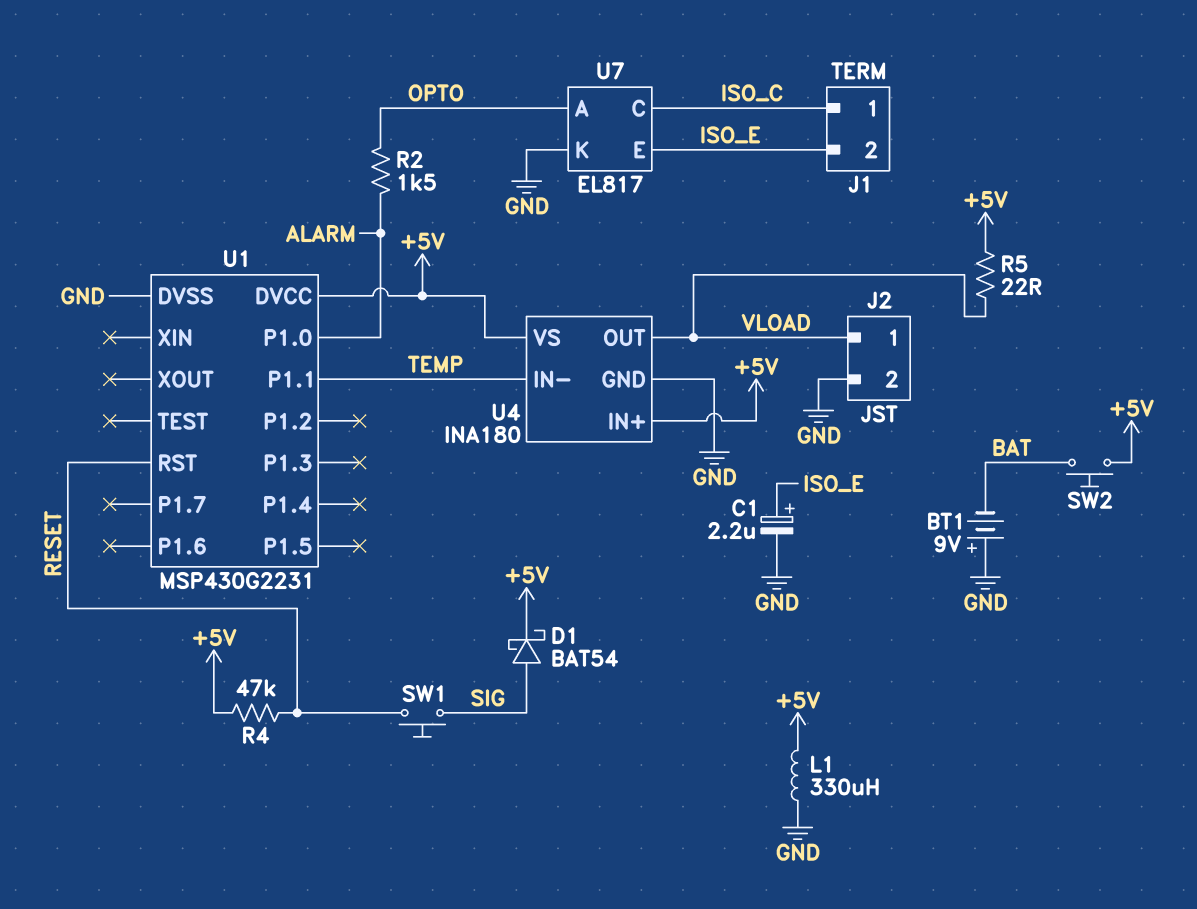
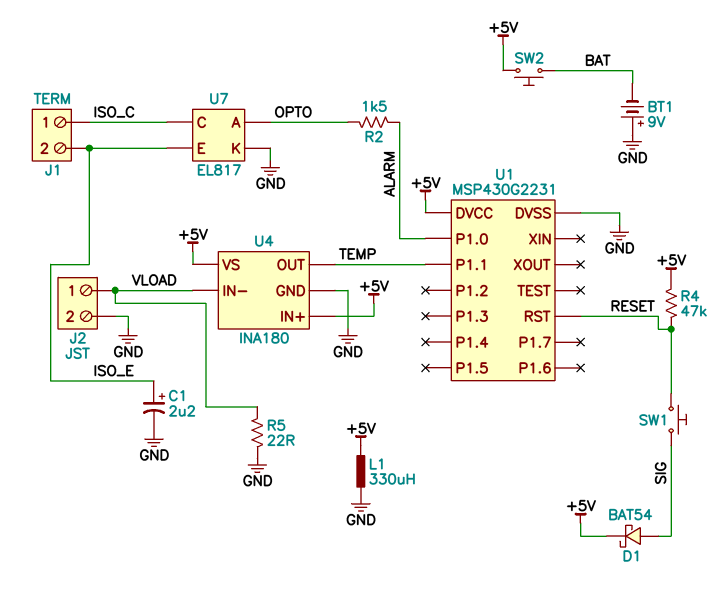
R5: 22 (+5V, VLOAD) -> 22 (GND, VLOAD)
U4 pin IN-: TEMP -> VLOAD
U4 pin OUT: VLOAD -> TEMP

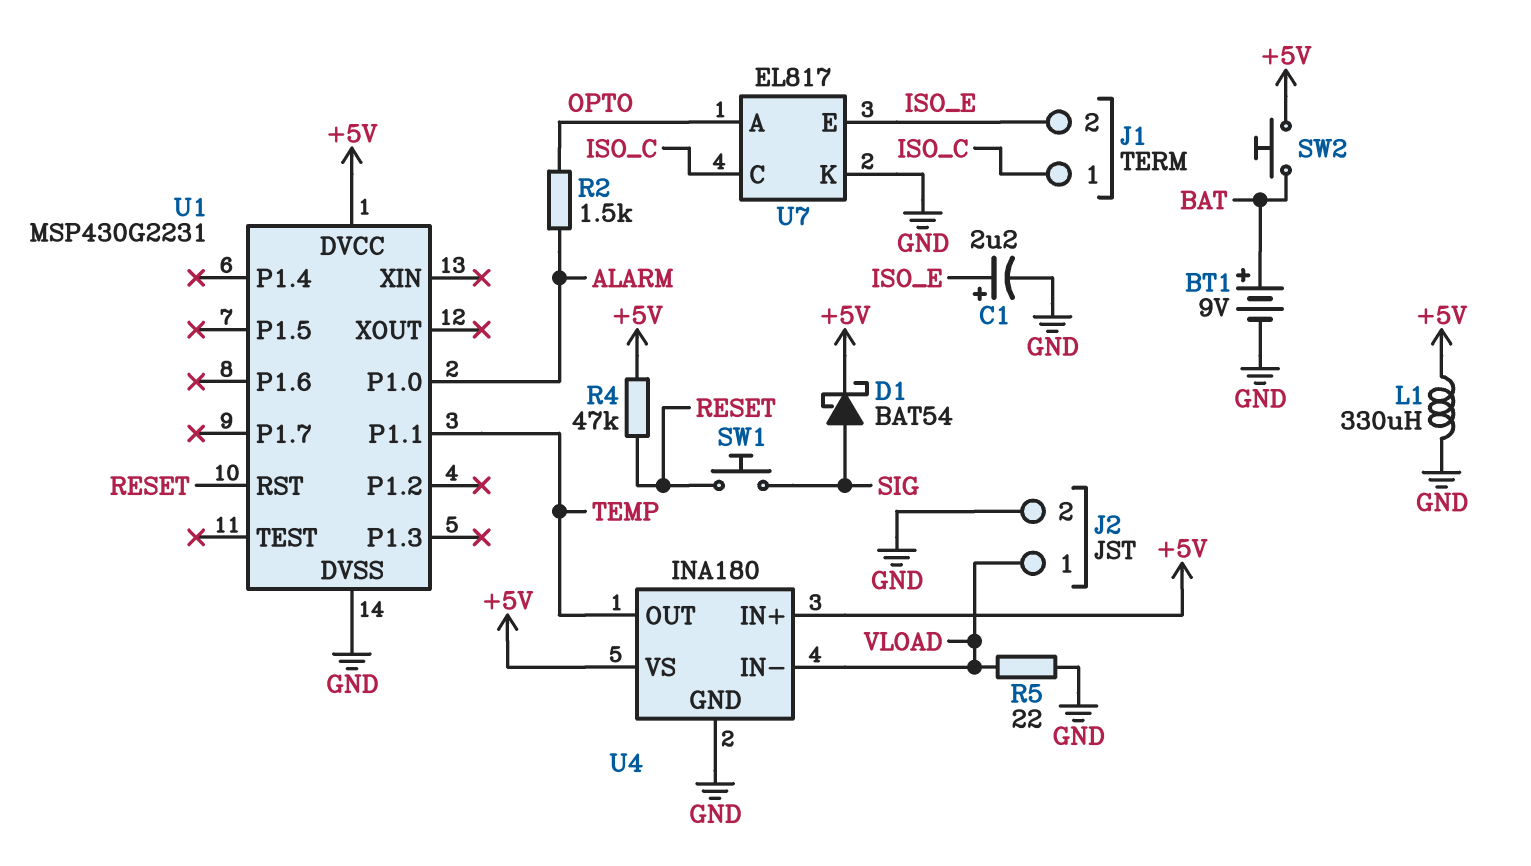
BT1: 9V (plus GND, minus BAT) -> 9V (plus BAT, minus GND)

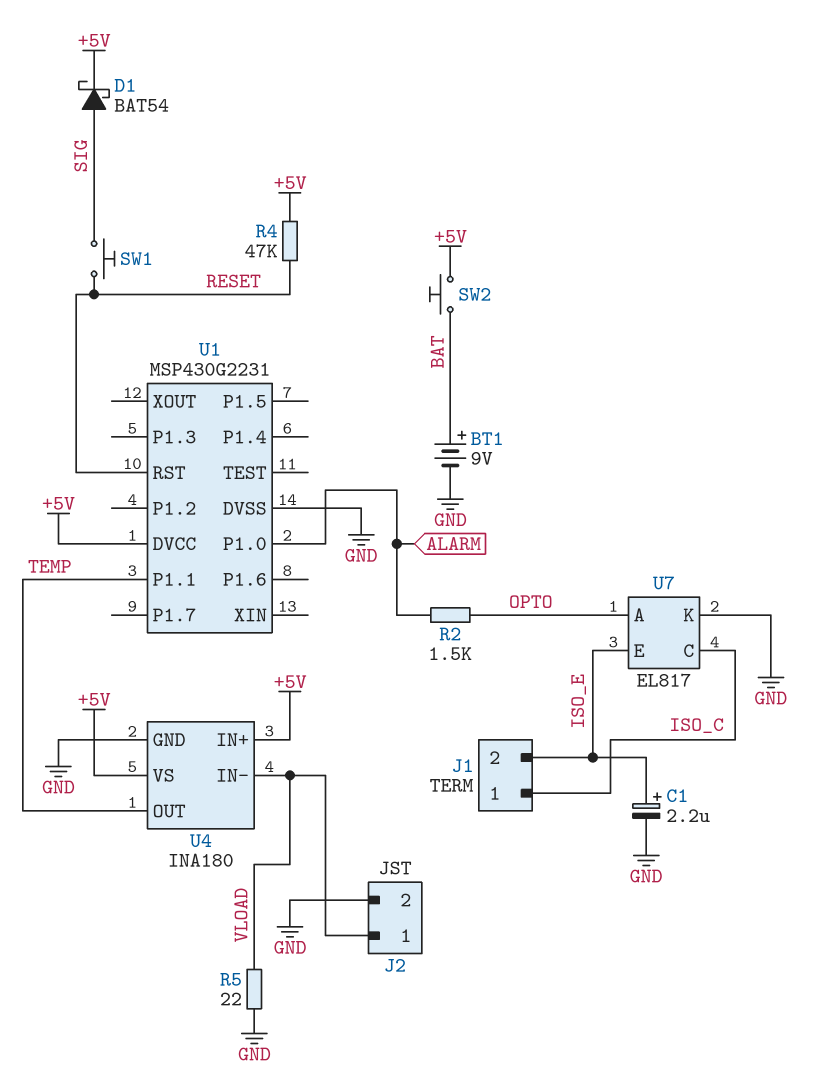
L1: 330uH (+5V, GND) -> none

